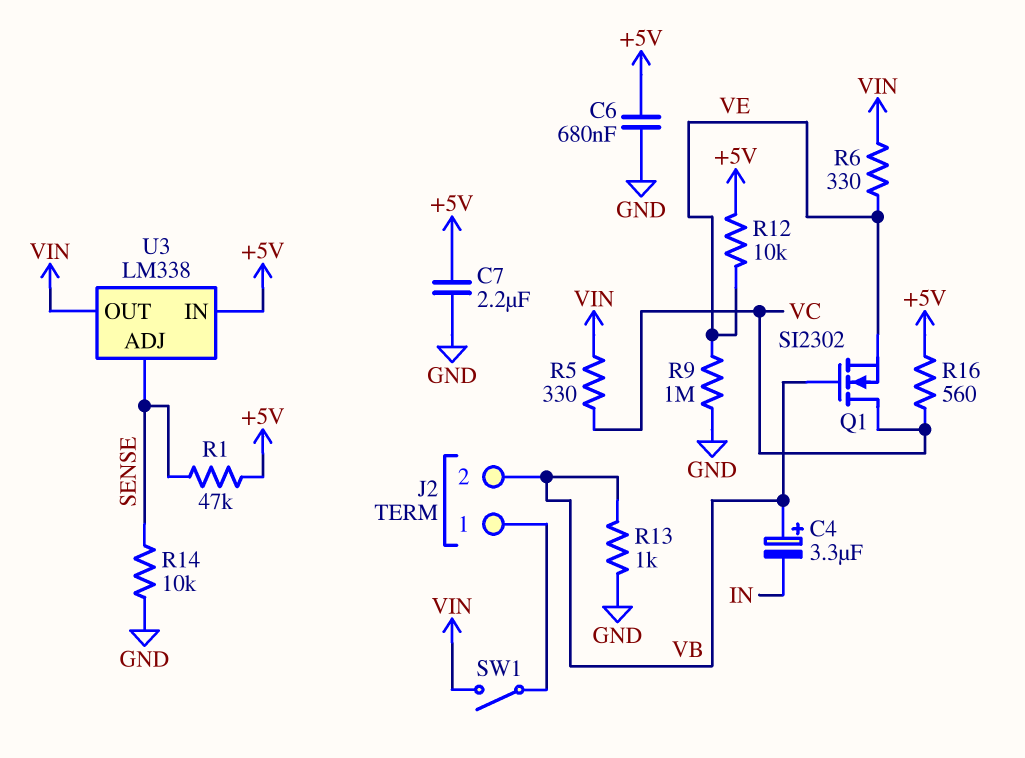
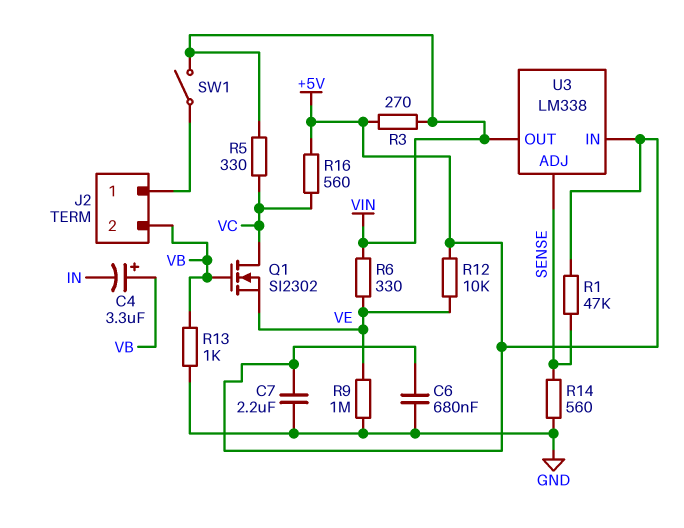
R3: none -> 270 (+5V, VIN)
R14: 10k (GND, SENSE) -> 560 (GND, SENSE)

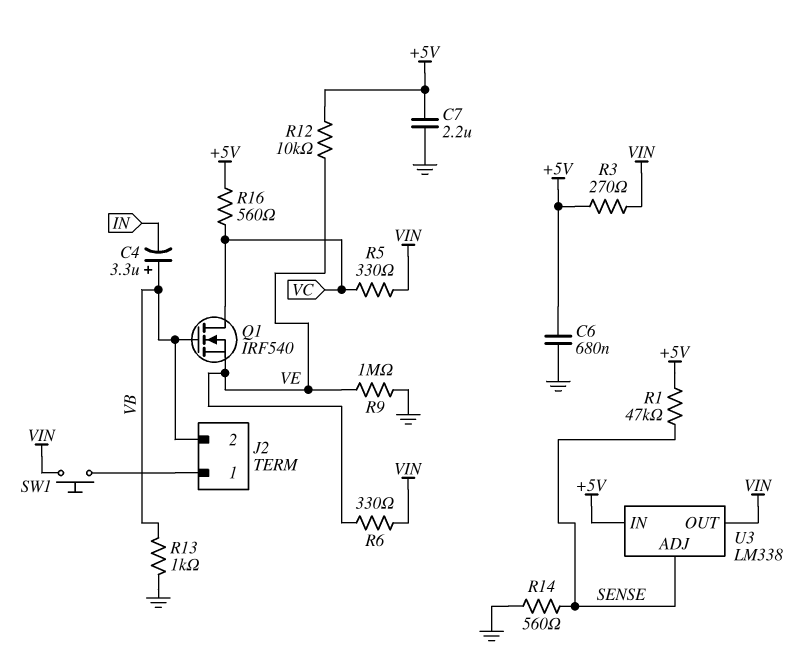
Q1: NMOS SI2302 (G VB, D VC, S VE) -> NMOS IRF540 (G VB, D VC, S VE)
SW1: switch (J2/1, VIN) -> button (J2/1, VIN)

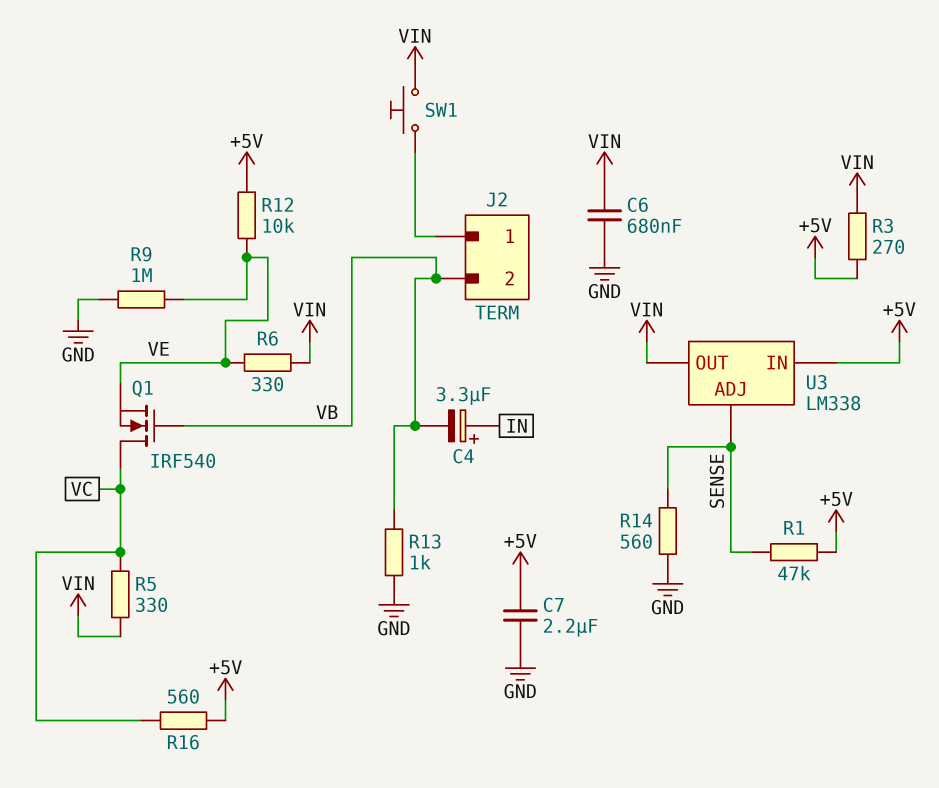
C4: 3.3uF (plus VB, minus IN) -> 3.3uF (plus IN, minus VB)
C6: 680nF (+5V, GND) -> 680nF (GND, VIN)

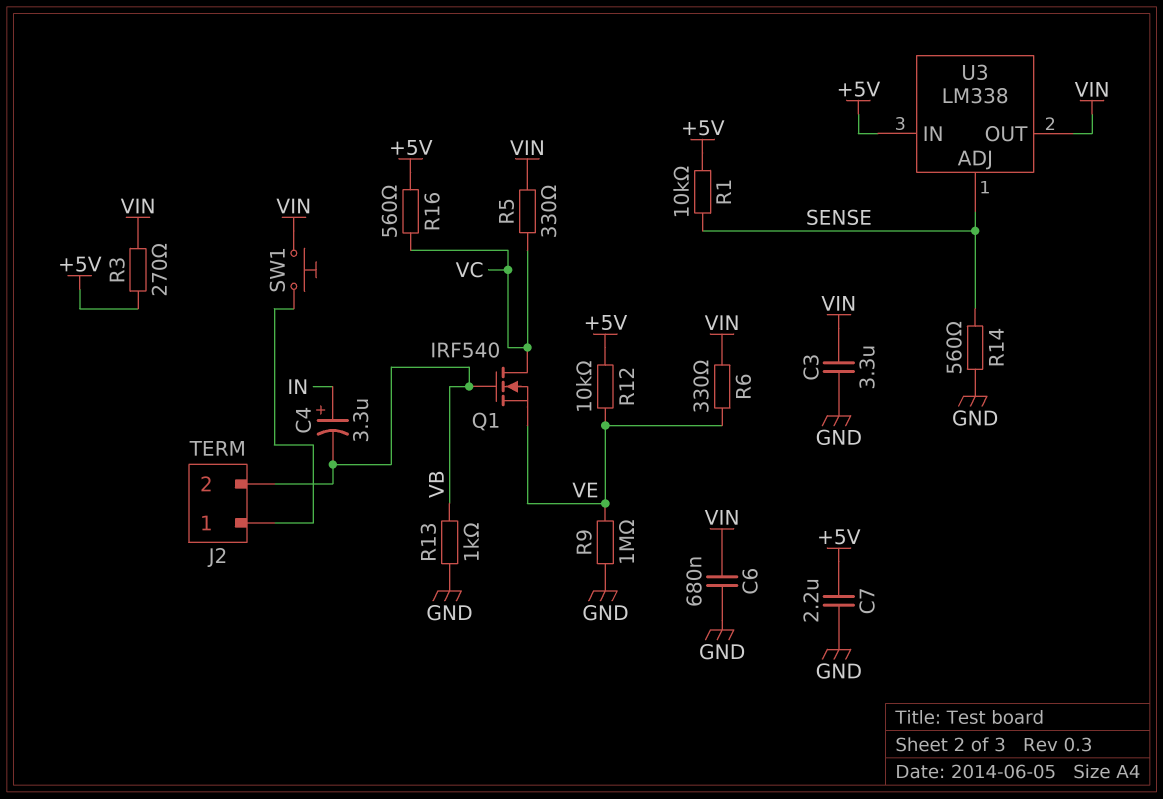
C3: none -> 3.3uF (GND, VIN)
R1: 47k (+5V, SENSE) -> 10k (+5V, SENSE)

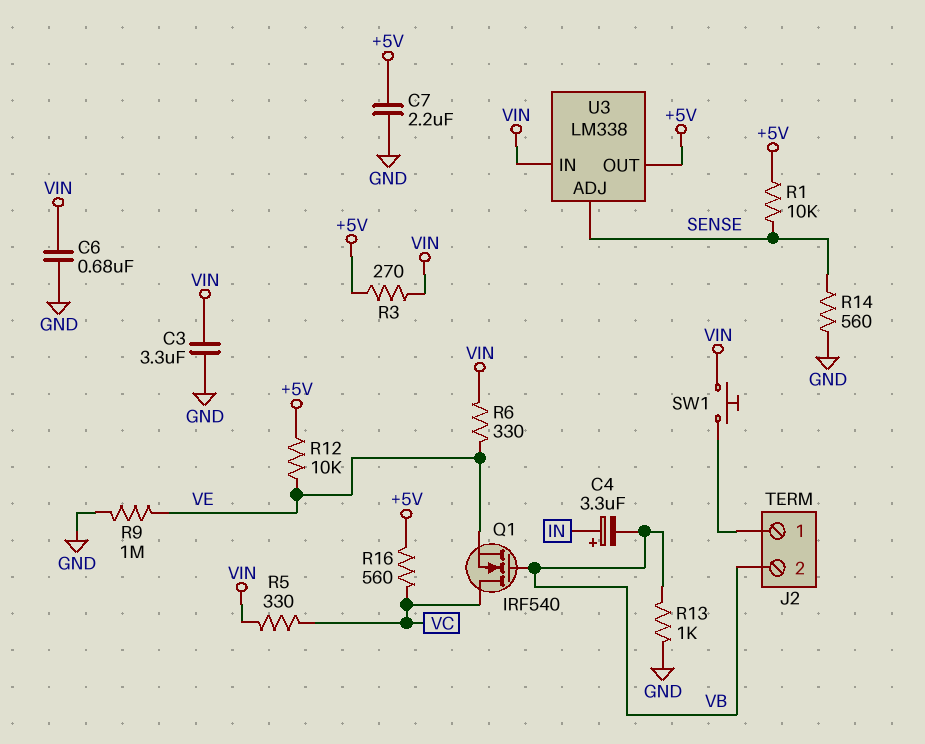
U3 pin IN: +5V -> VIN
U3 pin OUT: VIN -> +5V

